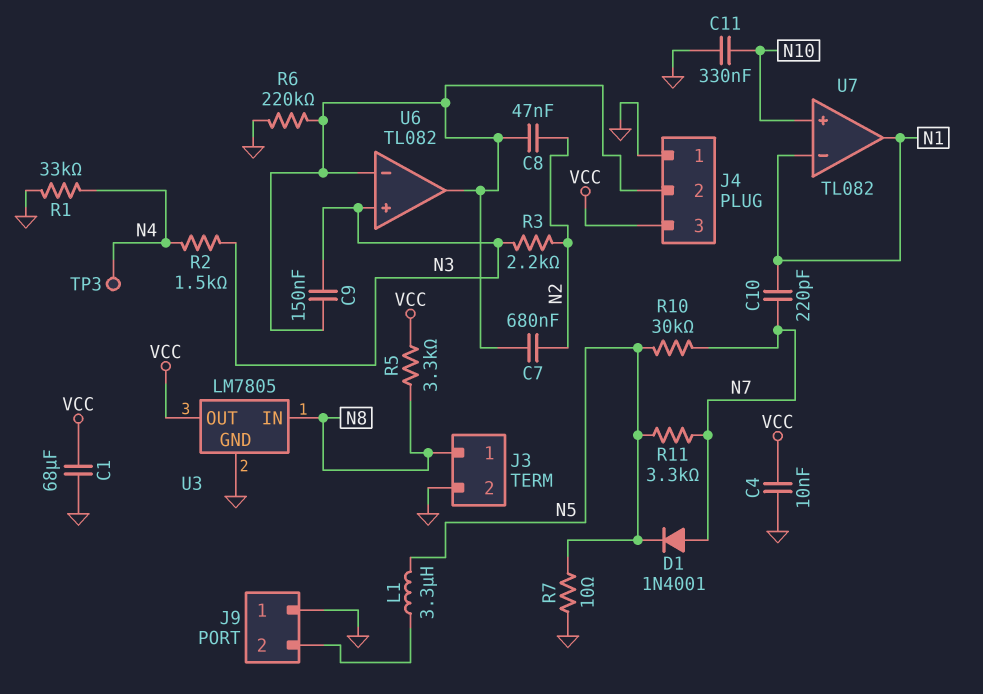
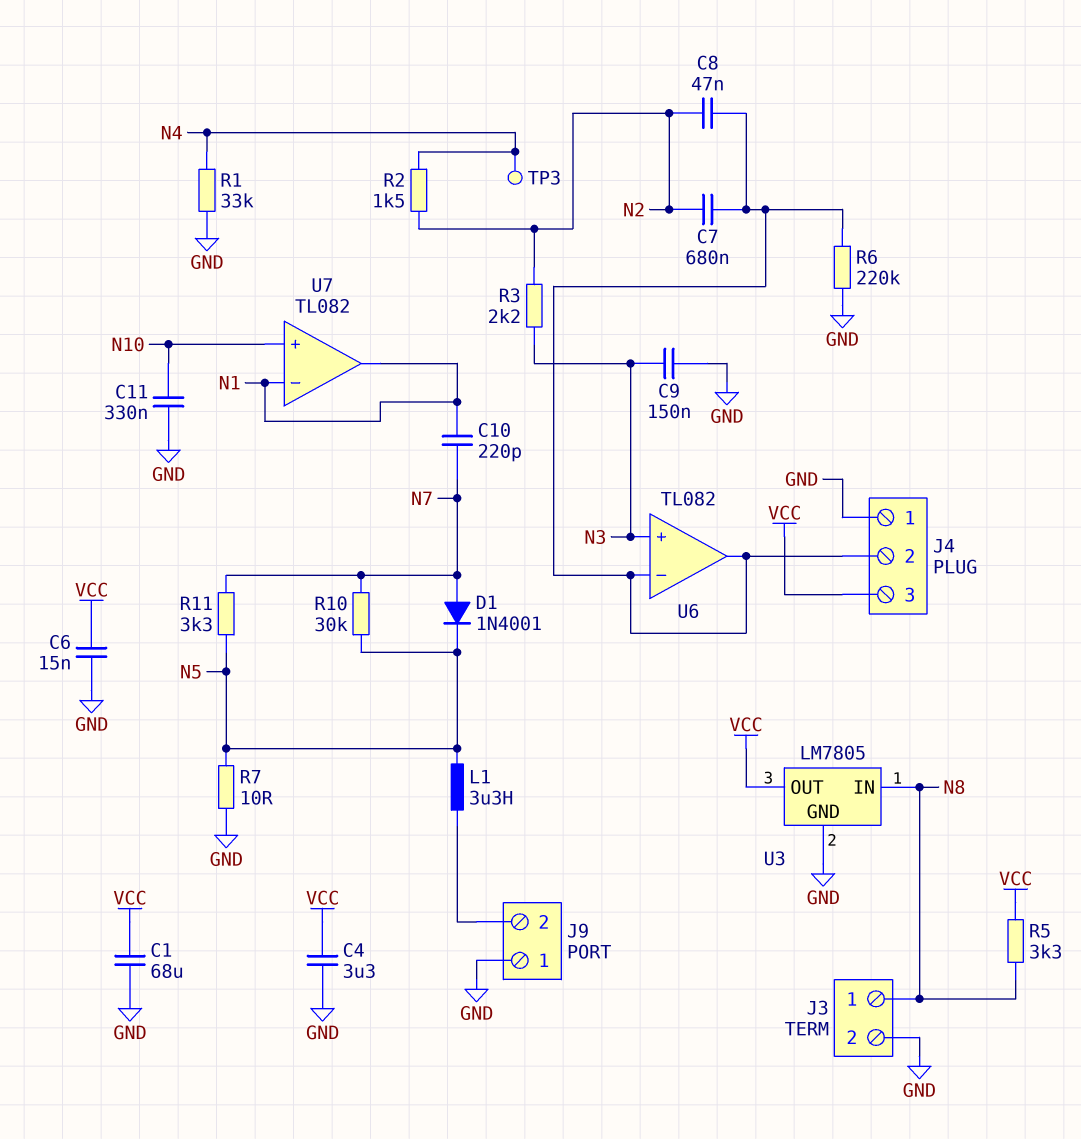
C4: 10nF (GND, VCC) -> 3.3uF (GND, VCC)
C6: none -> 15nF (GND, VCC)
C9: 150nF (J4/2, N3) -> 150nF (GND, N3)
R2: 1.5k (N3, N4) -> 1.5k (N2, N4)

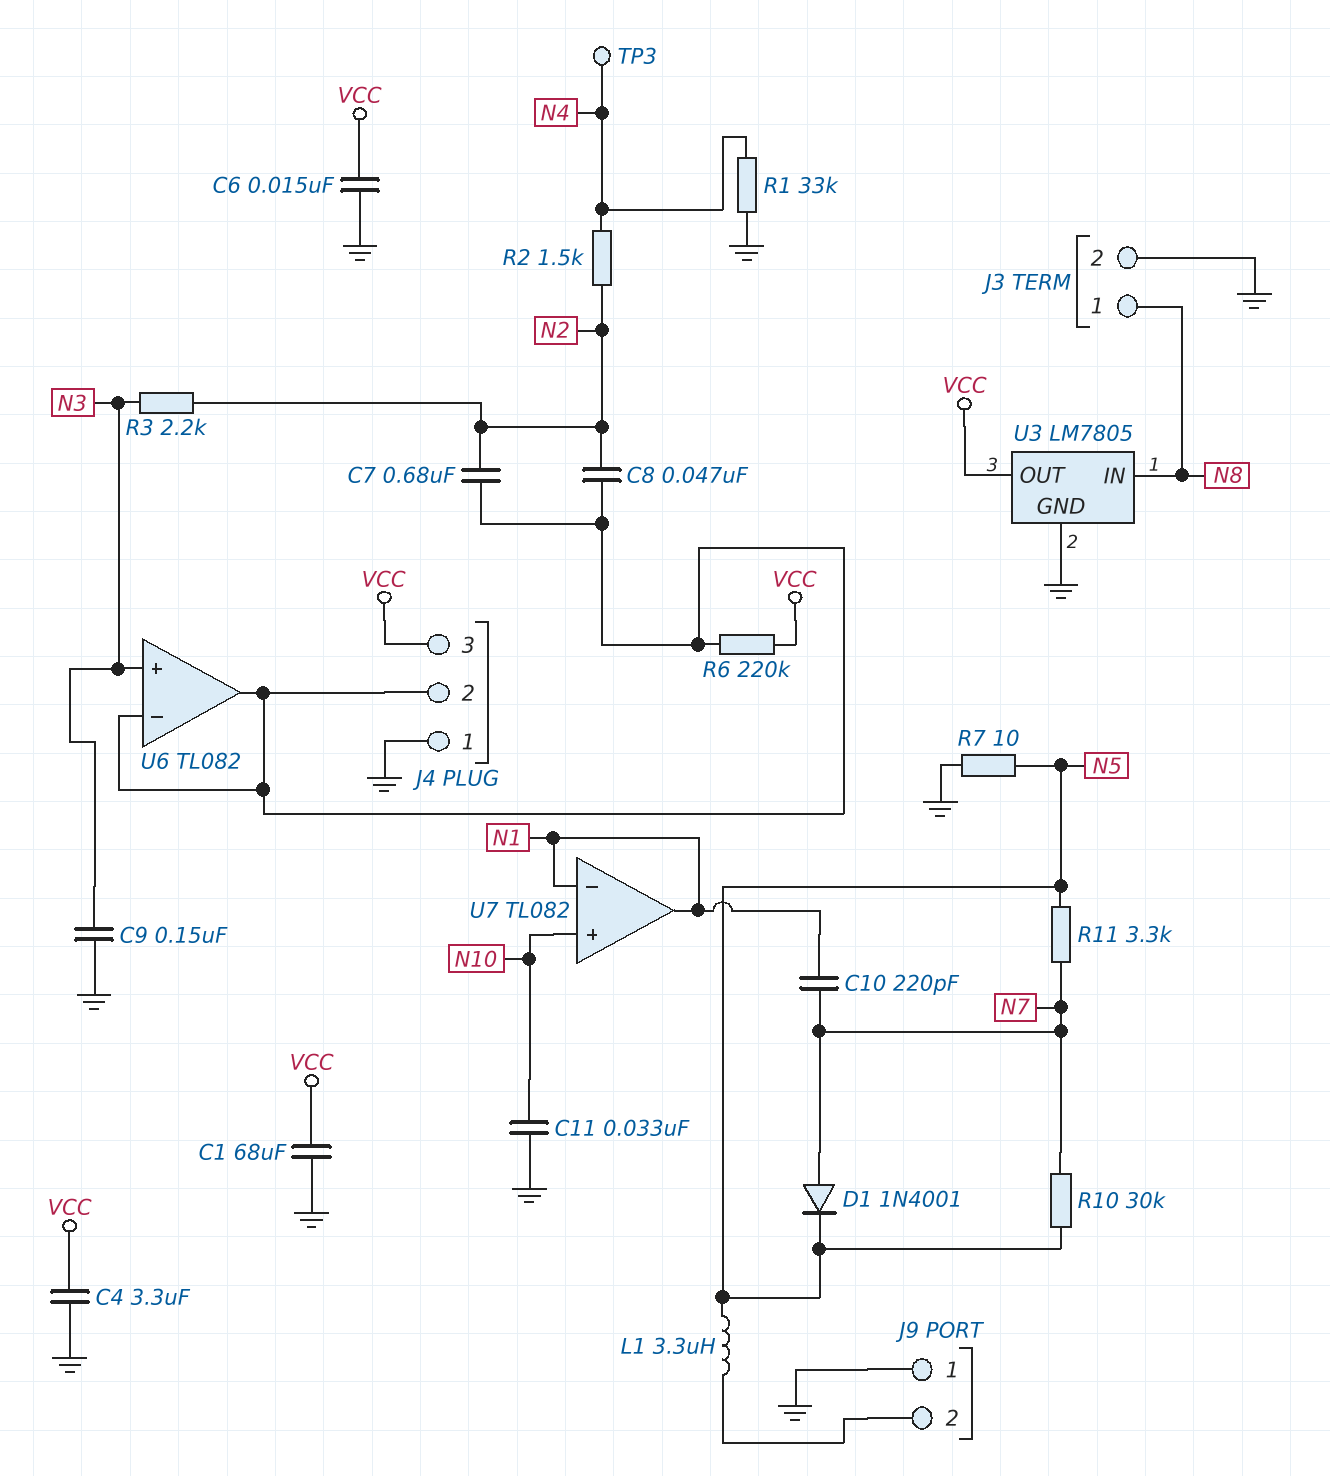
C11: 330nF (GND, N10) -> 33nF (GND, N10)
R5: 3.3k (N8, VCC) -> none
R6: 220k (GND, J4/2) -> 220k (J4/2, VCC)

